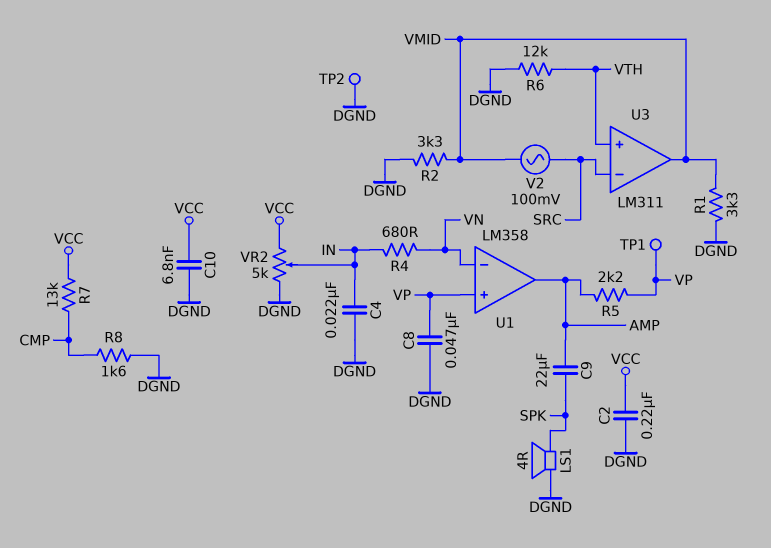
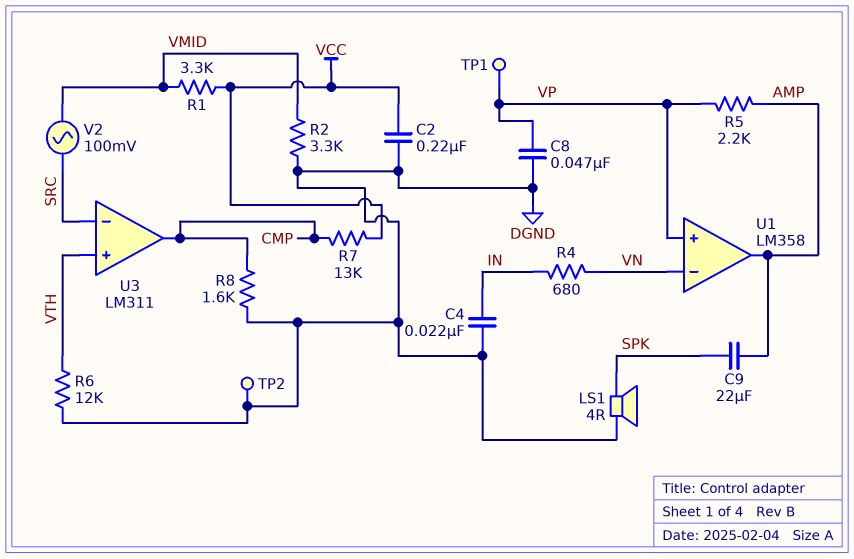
C10: 6.8nF (DGND, VCC) -> none
R1: 3.3k (DGND, VMID) -> 3.3k (VCC, VMID)
U3 pin out: VMID -> CMP
VR2: 5k (DGND, VCC, wiper IN) -> none

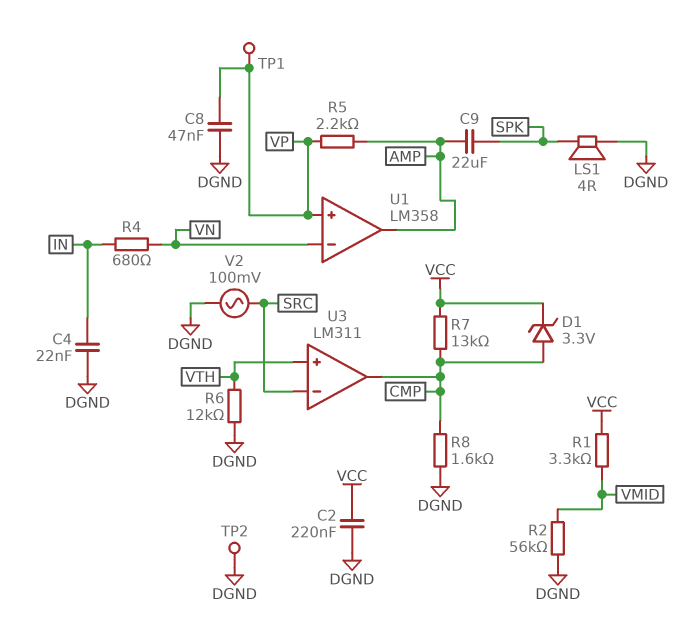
D1: none -> zener 3.3V (A CMP, K VCC)
R2: 3.3k (DGND, VMID) -> 56k (DGND, VMID)
V2: AC 100mV (SRC, VMID) -> AC 100mV (DGND, SRC)

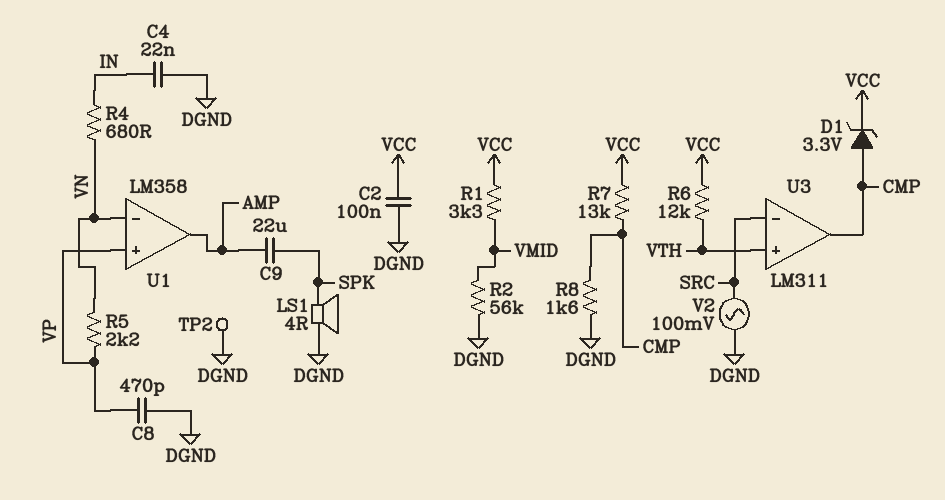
C2: 220nF (DGND, VCC) -> 100nF (DGND, VCC)
C8: 47nF (DGND, VP) -> 470pF (DGND, VP)
R5: 2.2k (AMP, VP) -> 2.2k (VN, VP)
R6: 12k (DGND, VTH) -> 12k (VCC, VTH)
TP1: test point (VP) -> none

